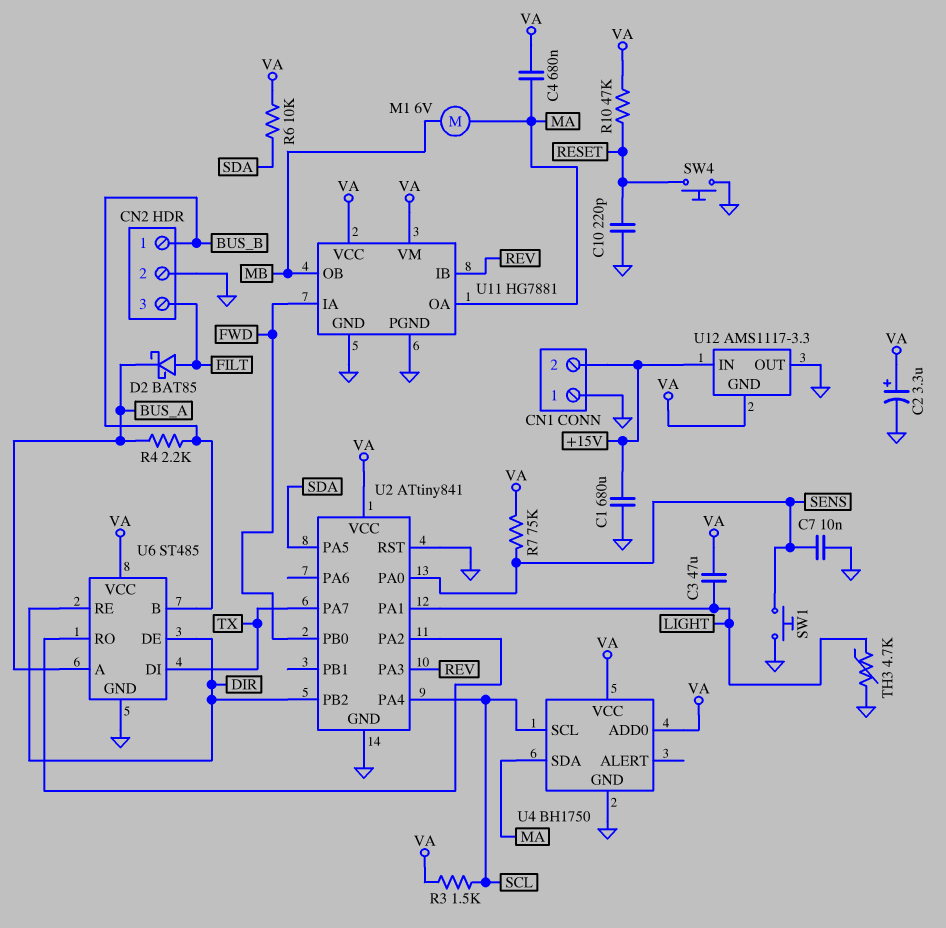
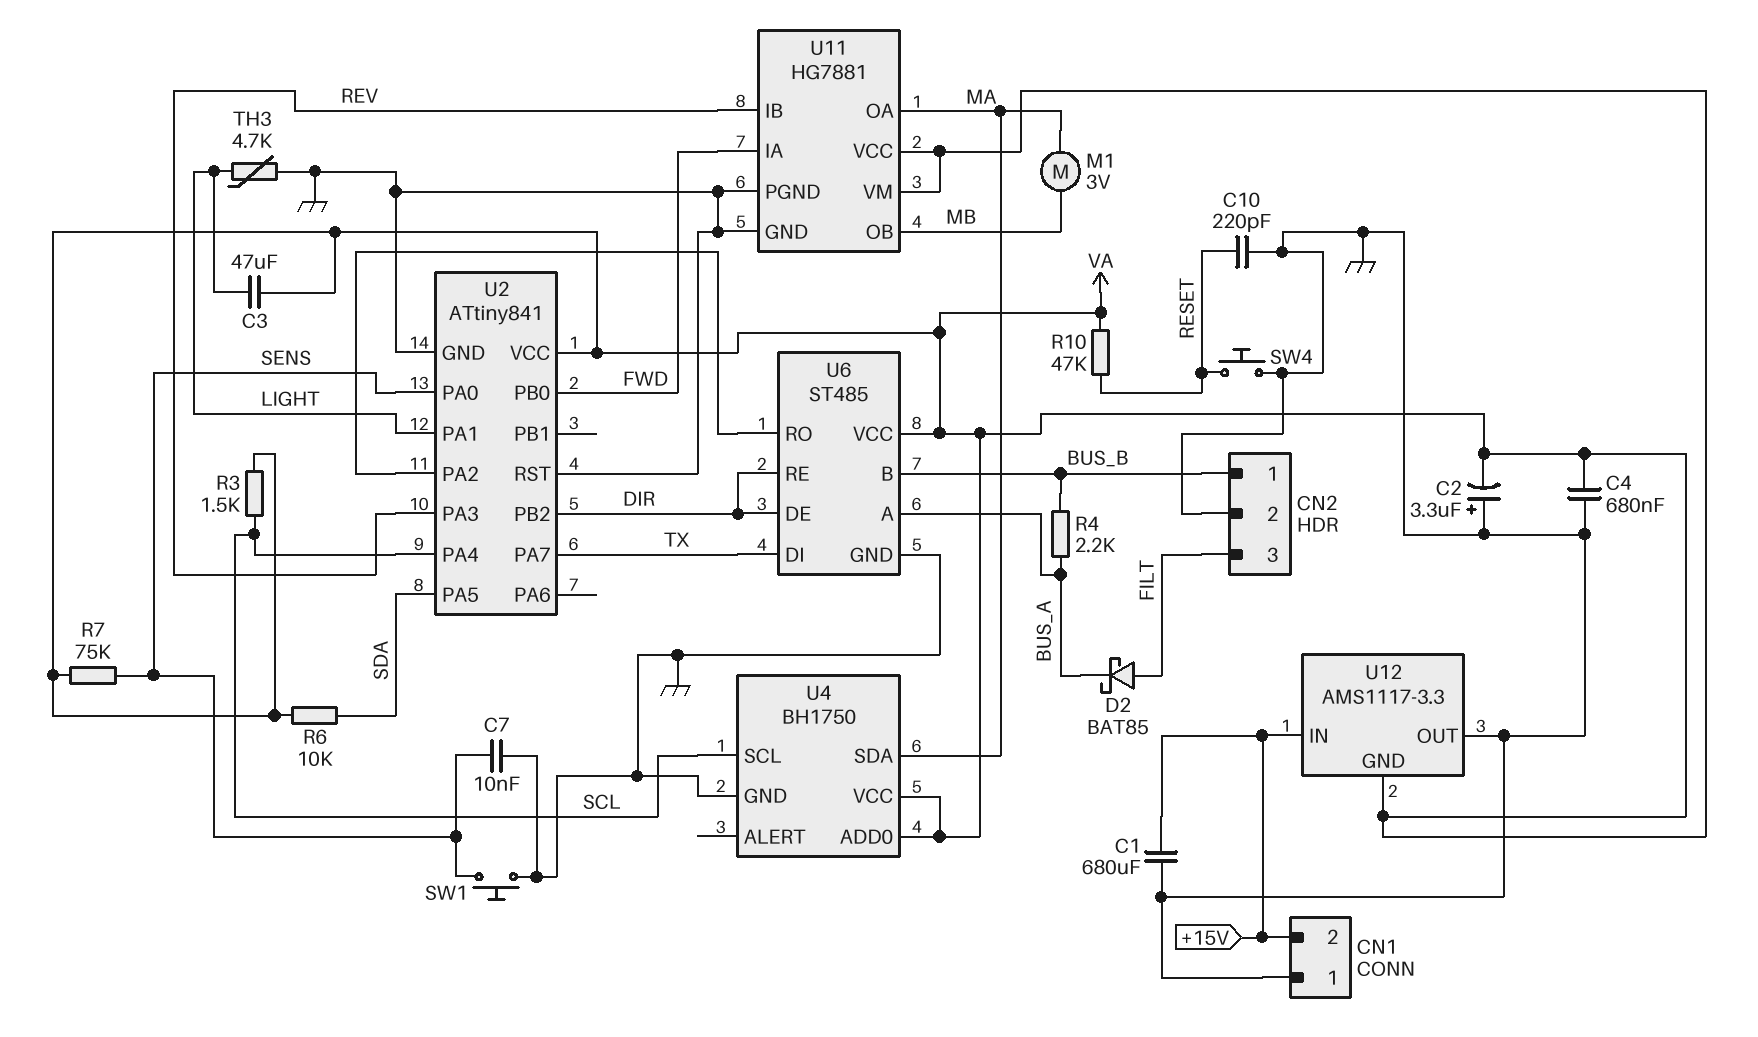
C2: 3.3uF (plus VA, minus GND) -> 3.3uF (plus GND, minus VA)
C4: 680nF (MA, VA) -> 680nF (GND, VA)
M1: motor 6V (MA, MB) -> motor 3V (MA, MB)

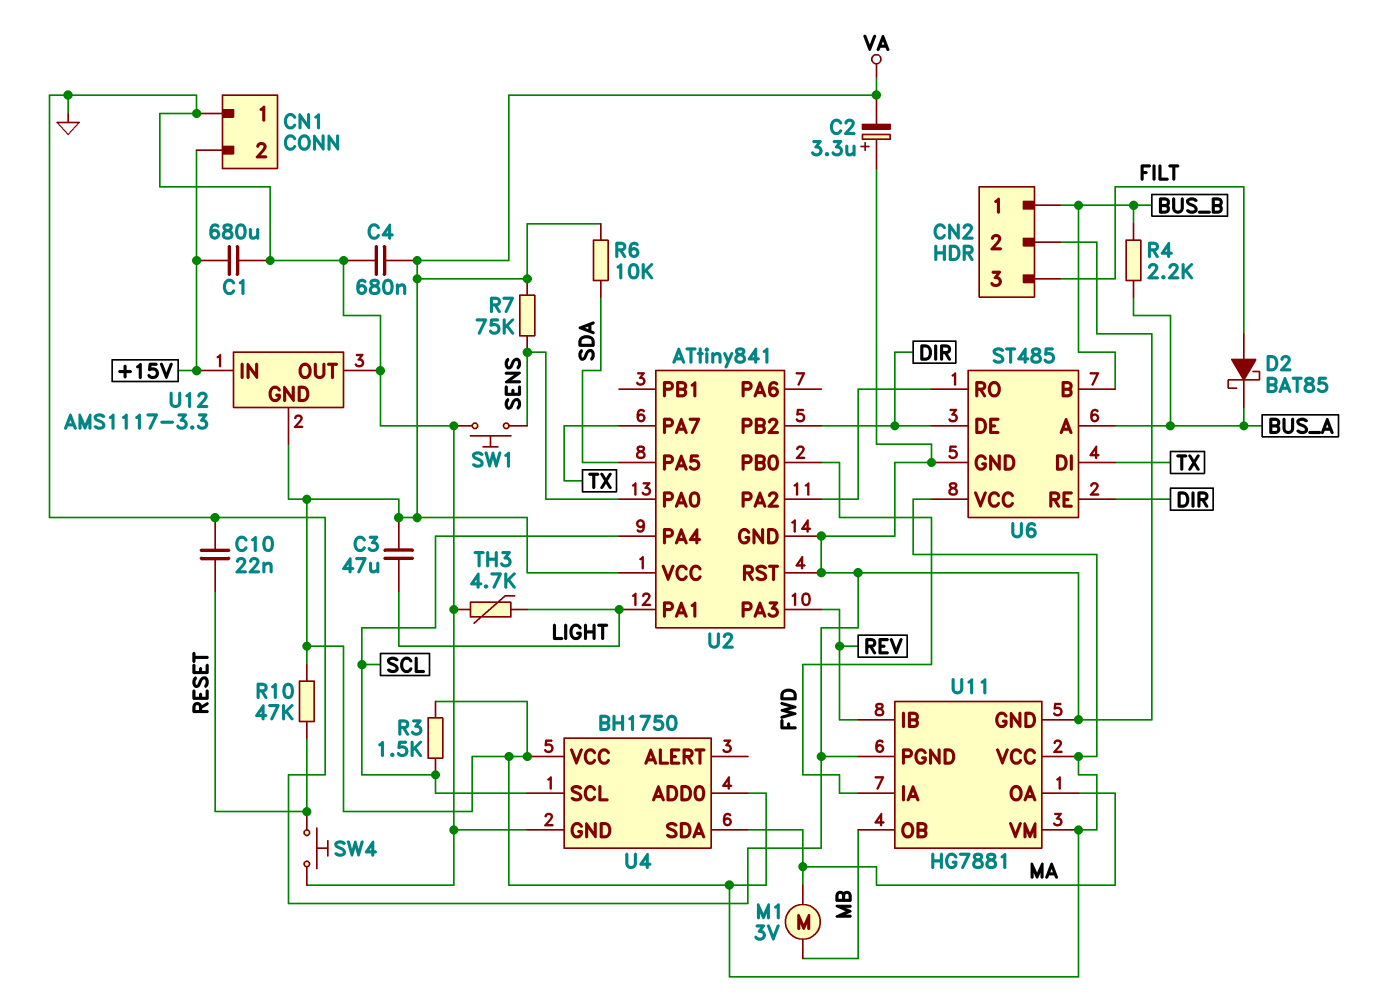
C7: 10nF (GND, SENS) -> none
C10: 220pF (GND, RESET) -> 22nF (GND, RESET)

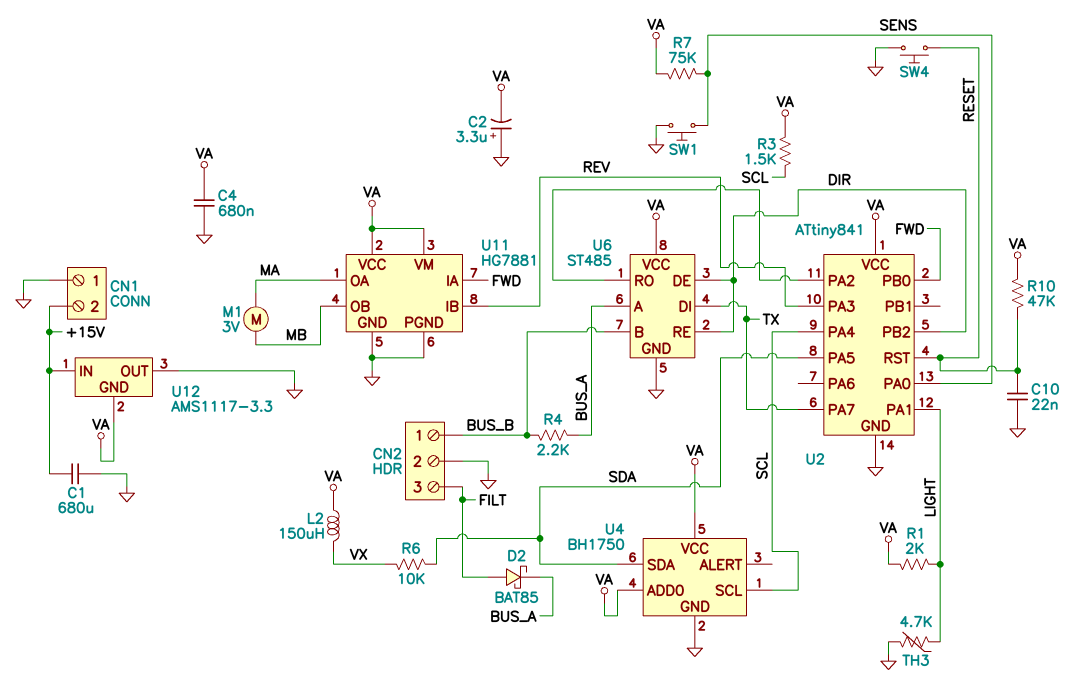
C3: 47uF (LIGHT, VA) -> none
L2: none -> 150uH (VA, VX)
R1: none -> 2k (LIGHT, VA)
R6: 10k (SDA, VA) -> 10k (SDA, VX)
U2 pin RST: GND -> RESET
U4 pin SDA: MA -> SDA

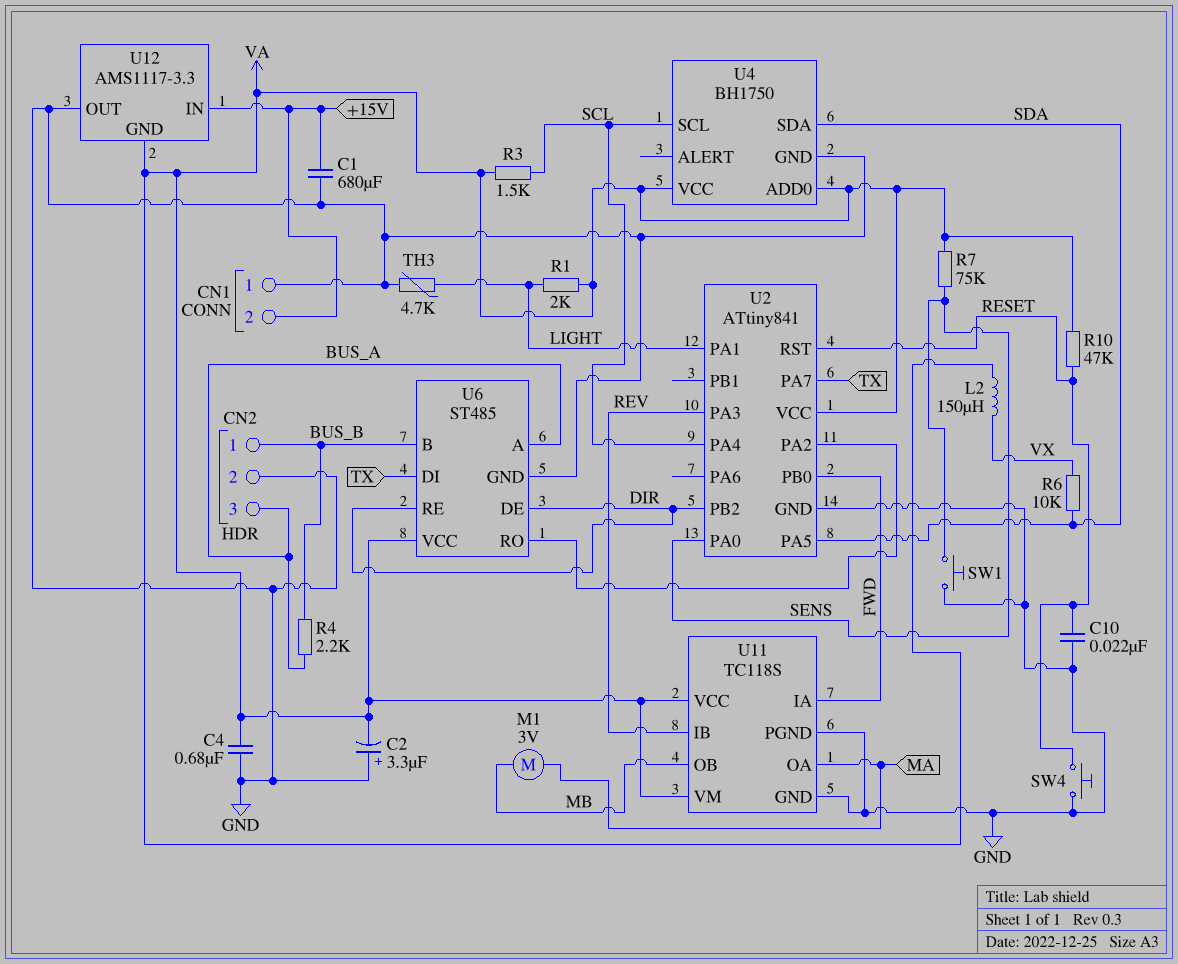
CN2 pin 3: FILT -> BUS_A
D2: schottky BAT85 (A FILT, K BUS_A) -> none
U11: HG7881 -> TC118S

